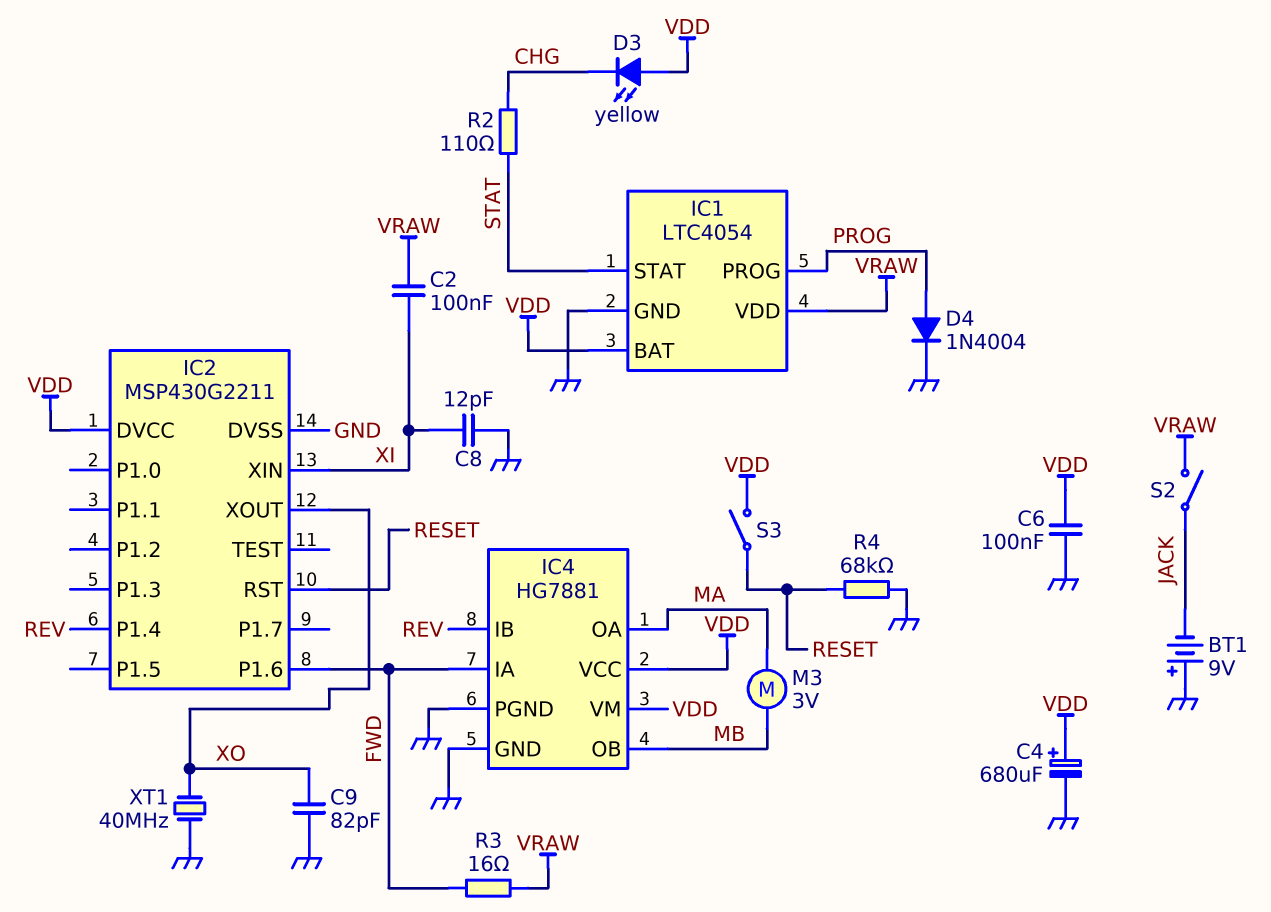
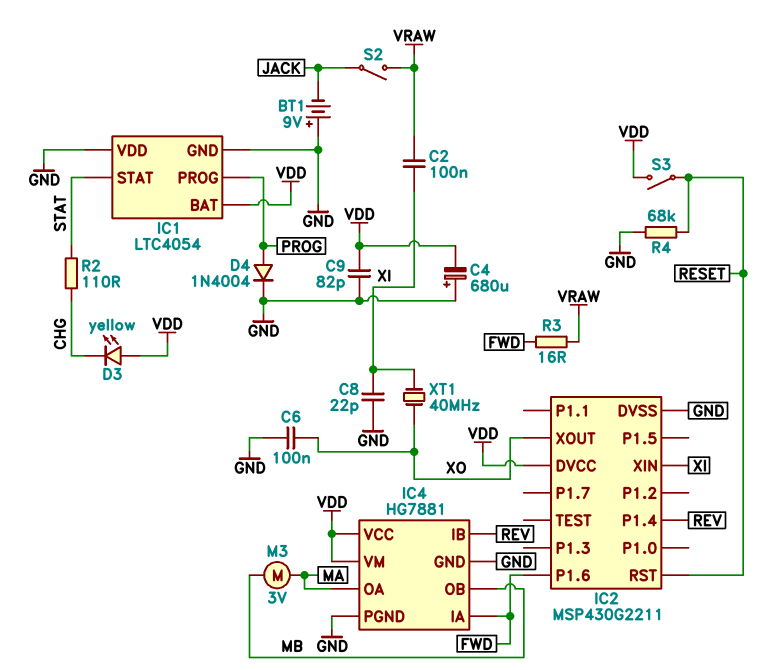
C4: 680uF (plus VDD, minus GND) -> 680uF (plus GND, minus VDD)
C6: 100nF (GND, VDD) -> 100nF (GND, XO)
C8: 12pF (GND, XI) -> 22pF (GND, XI)
C9: 82pF (GND, XO) -> 82pF (GND, VDD)
IC1 pin VDD: VRAW -> GND
XT1: 40MHz (GND, XO) -> 40MHz (XI, XO)

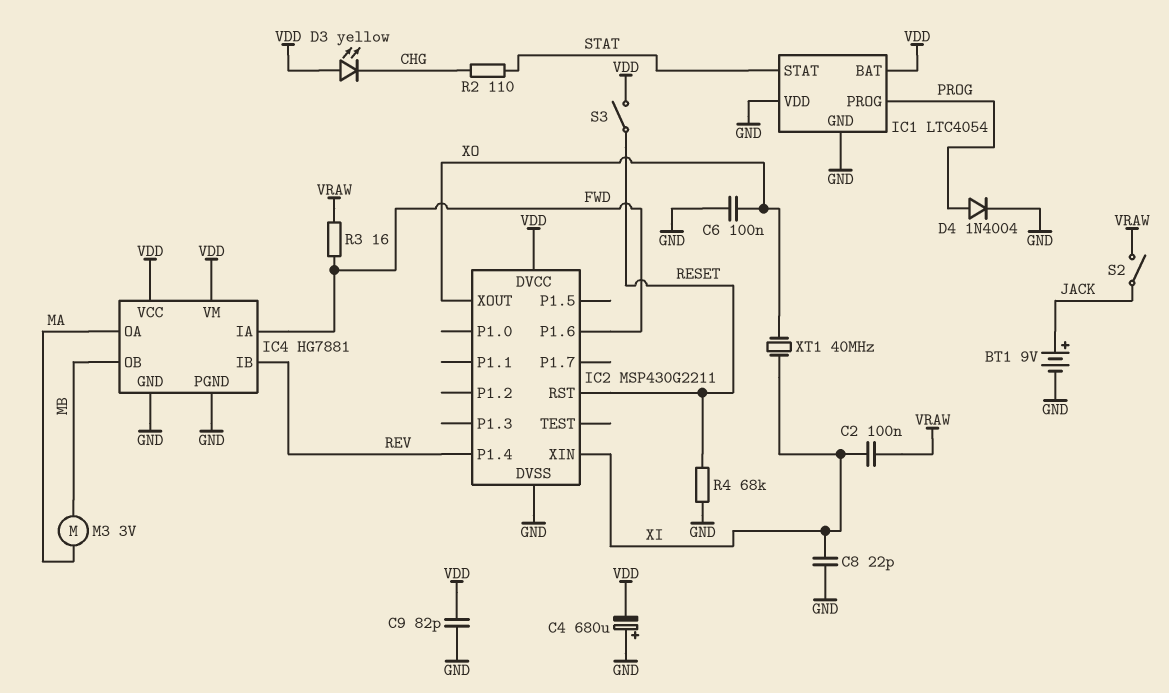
BT1: 9V (plus GND, minus JACK) -> 9V (plus JACK, minus GND)

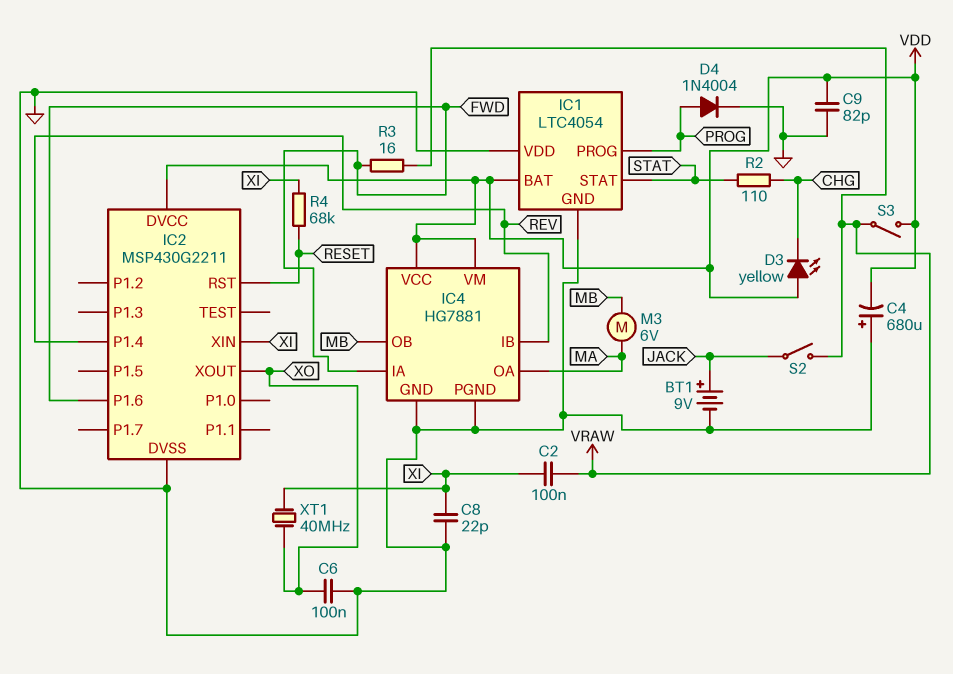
M3: motor 3V (MA, MB) -> motor 6V (MA, MB)
R4: 68k (GND, RESET) -> 68k (RESET, XI)
S3: switch (RESET, VDD) -> switch (VDD, VRAW)

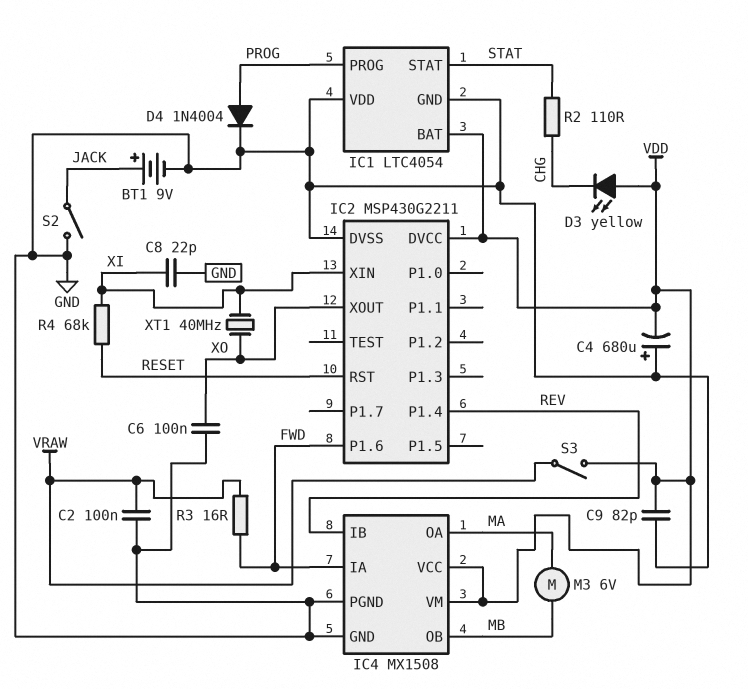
C2: 100nF (VRAW, XI) -> 100nF (GND, VRAW)
IC4: HG7881 -> MX1508
S2: switch (JACK, VRAW) -> switch (GND, JACK)

